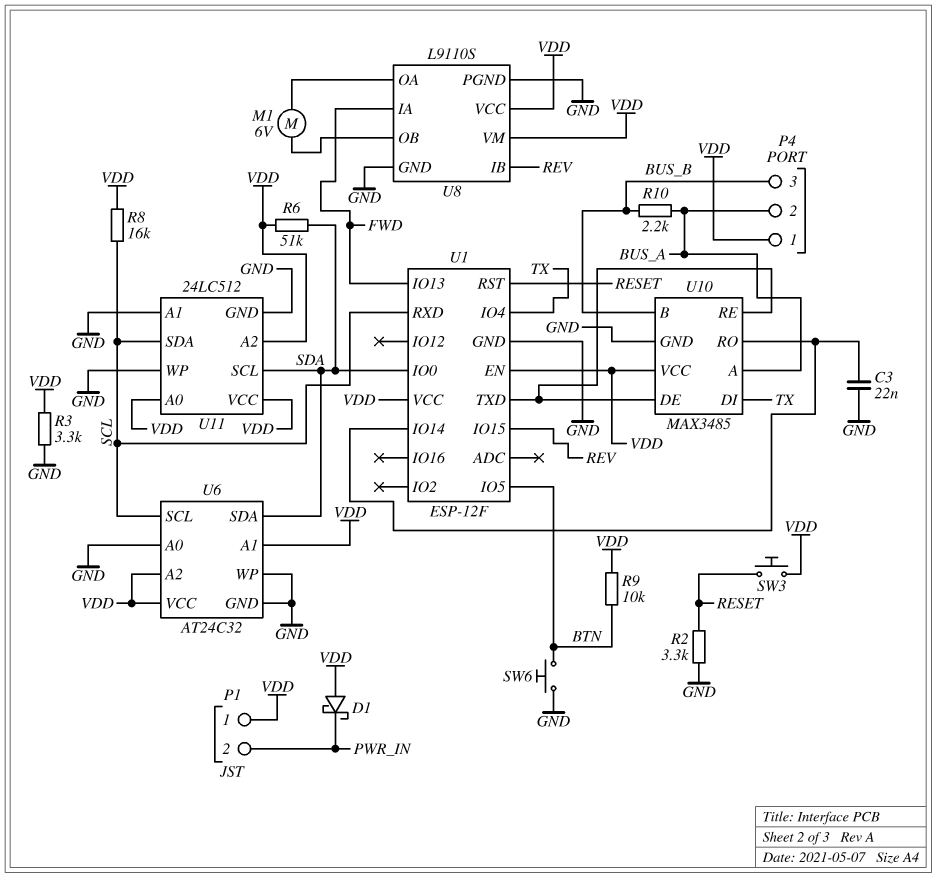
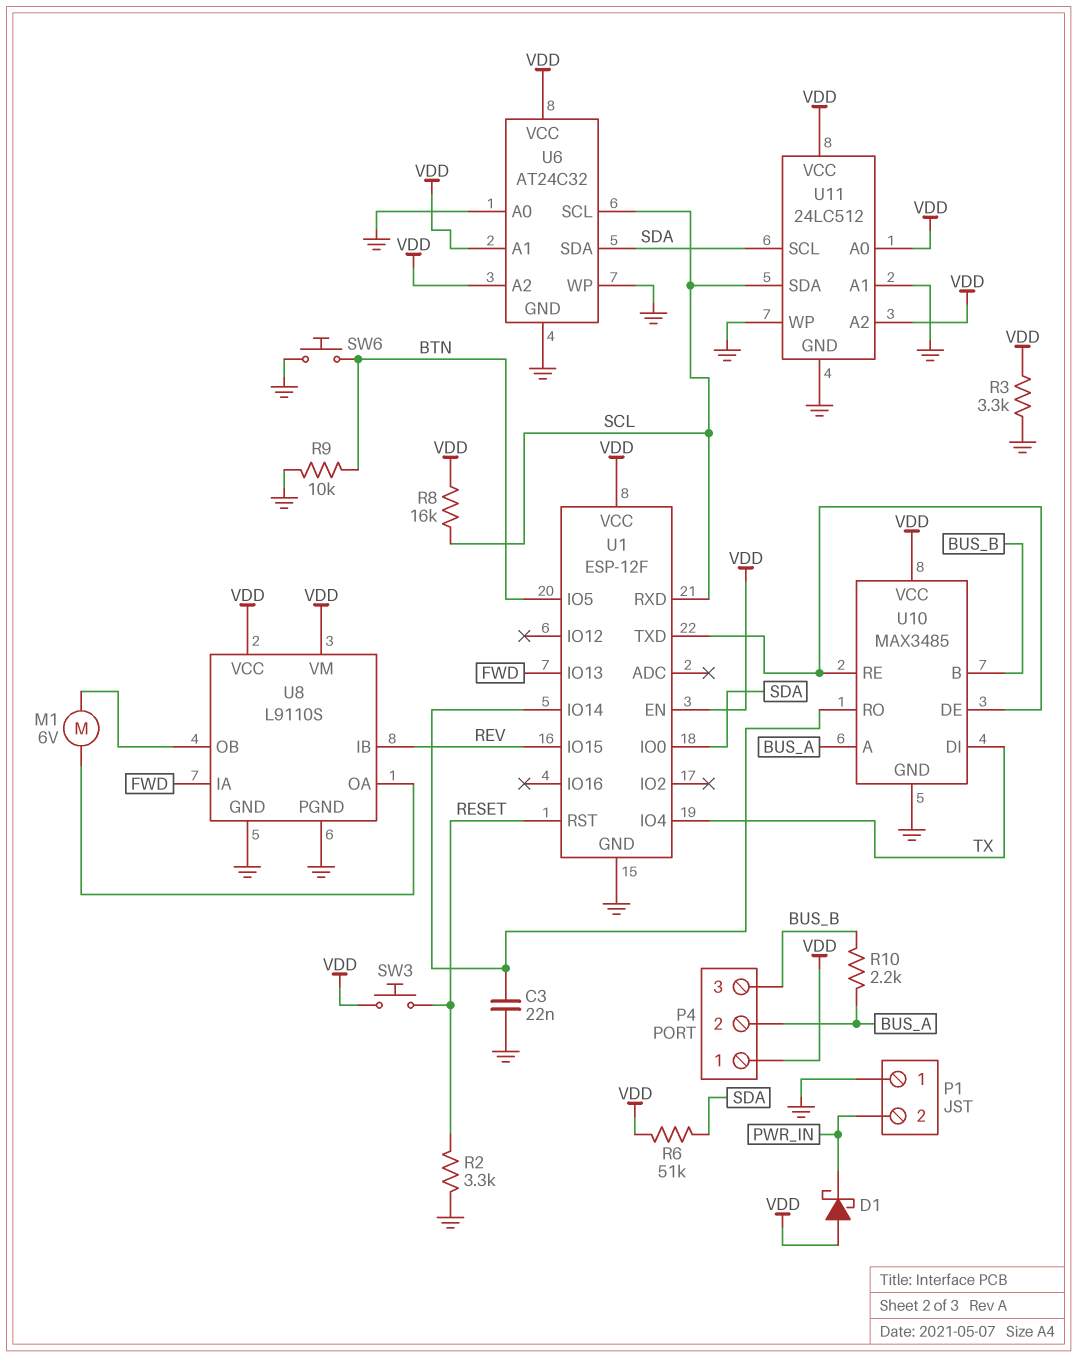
P1 pin 1: VDD -> GND
R9: 10k (BTN, VDD) -> 10k (BTN, GND)

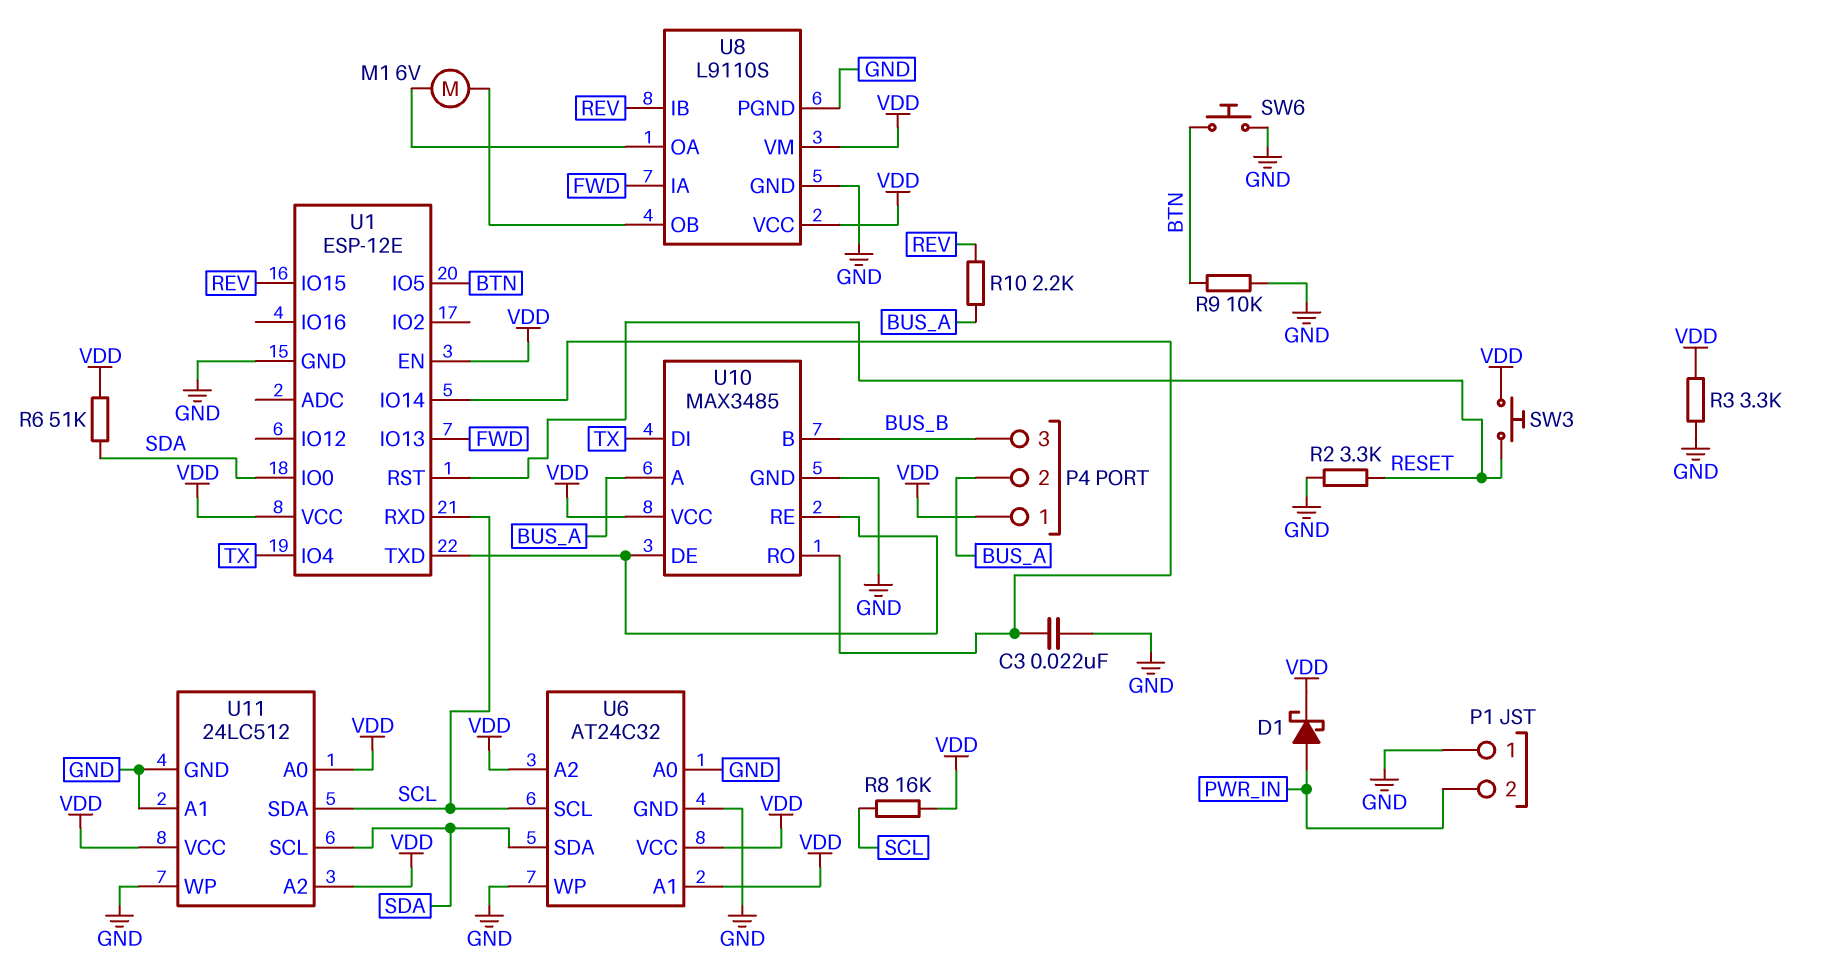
D1: schottky (A VDD, K PWR_IN) -> schottky (A PWR_IN, K VDD)
R10: 2.2k (BUS_A, BUS_B) -> 2.2k (BUS_A, REV)
U1: ESP-12F -> ESP-12E

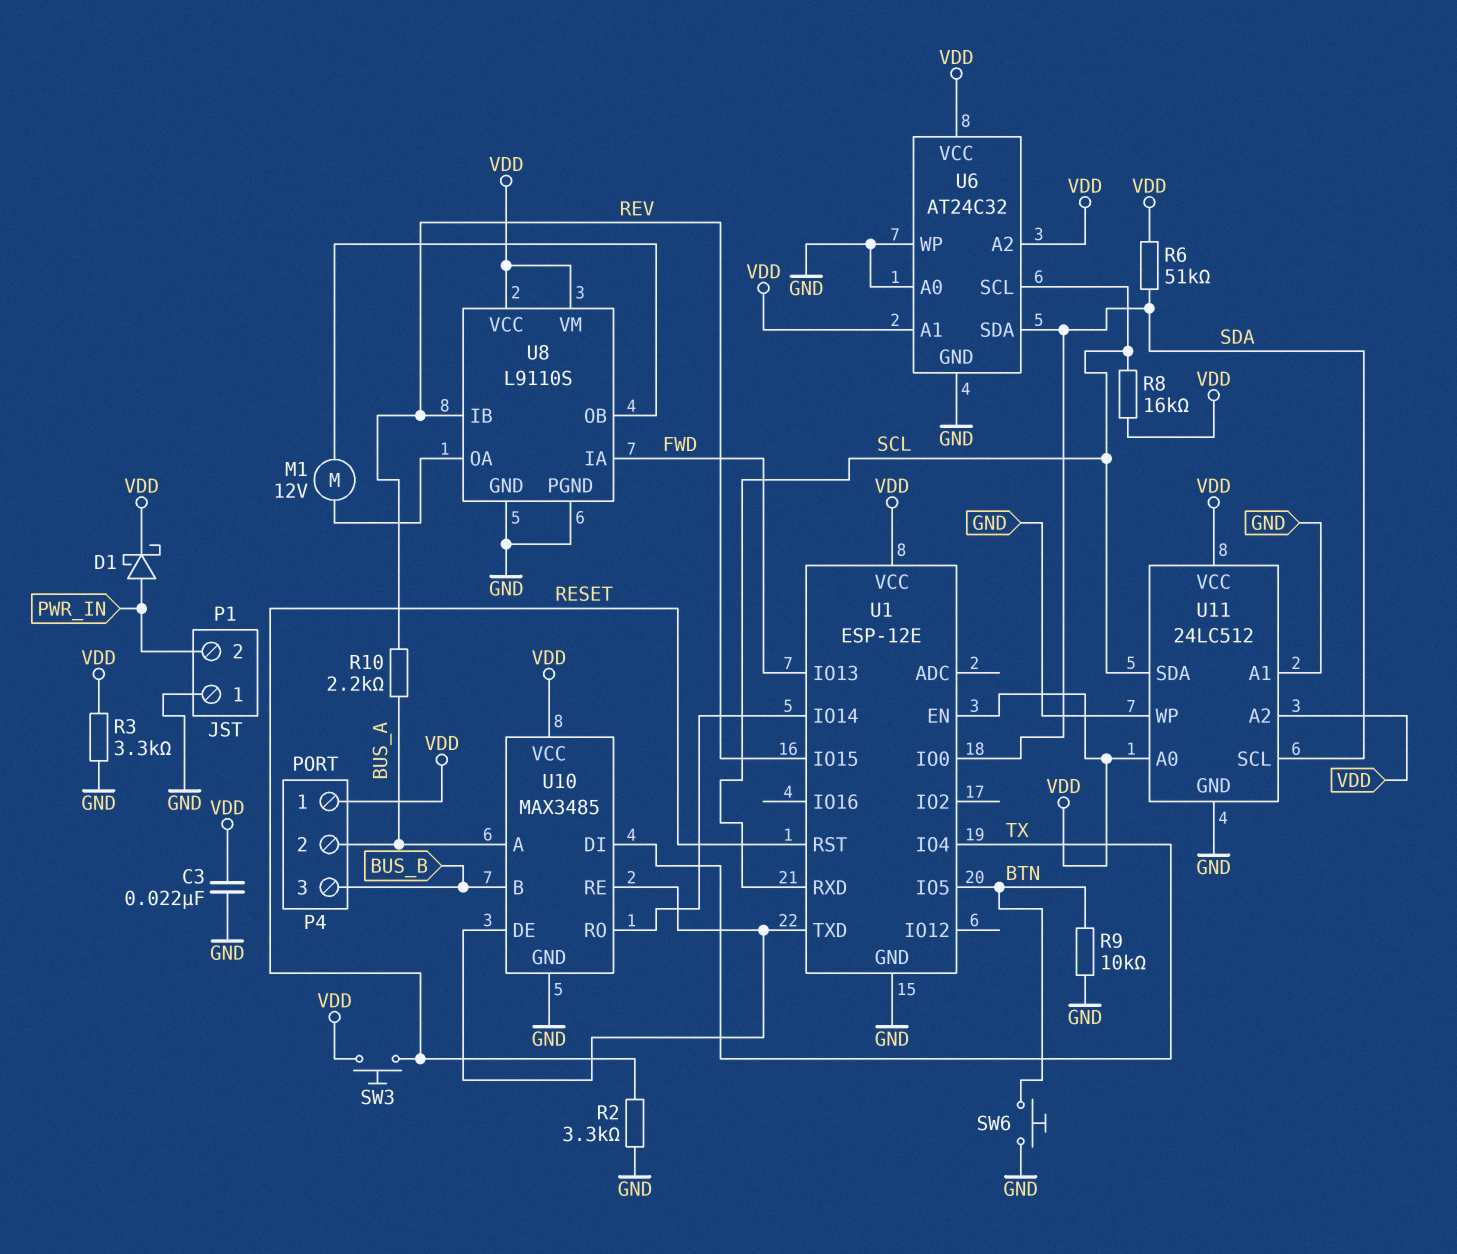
C3: 22nF (GND, U1/IO14) -> 22nF (GND, VDD)
M1: motor 6V (U8/OA, U8/OB) -> motor 12V (U8/OA, U8/OB)

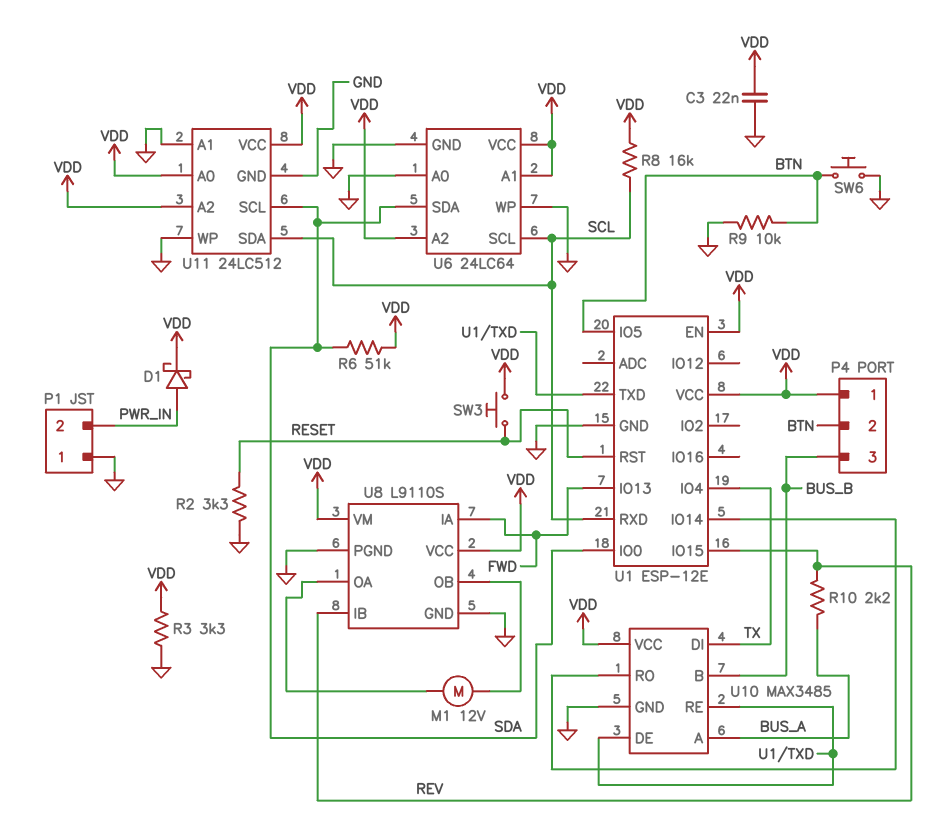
P4 pin 2: BUS_A -> BTN
U6: AT24C32 -> 24LC64

